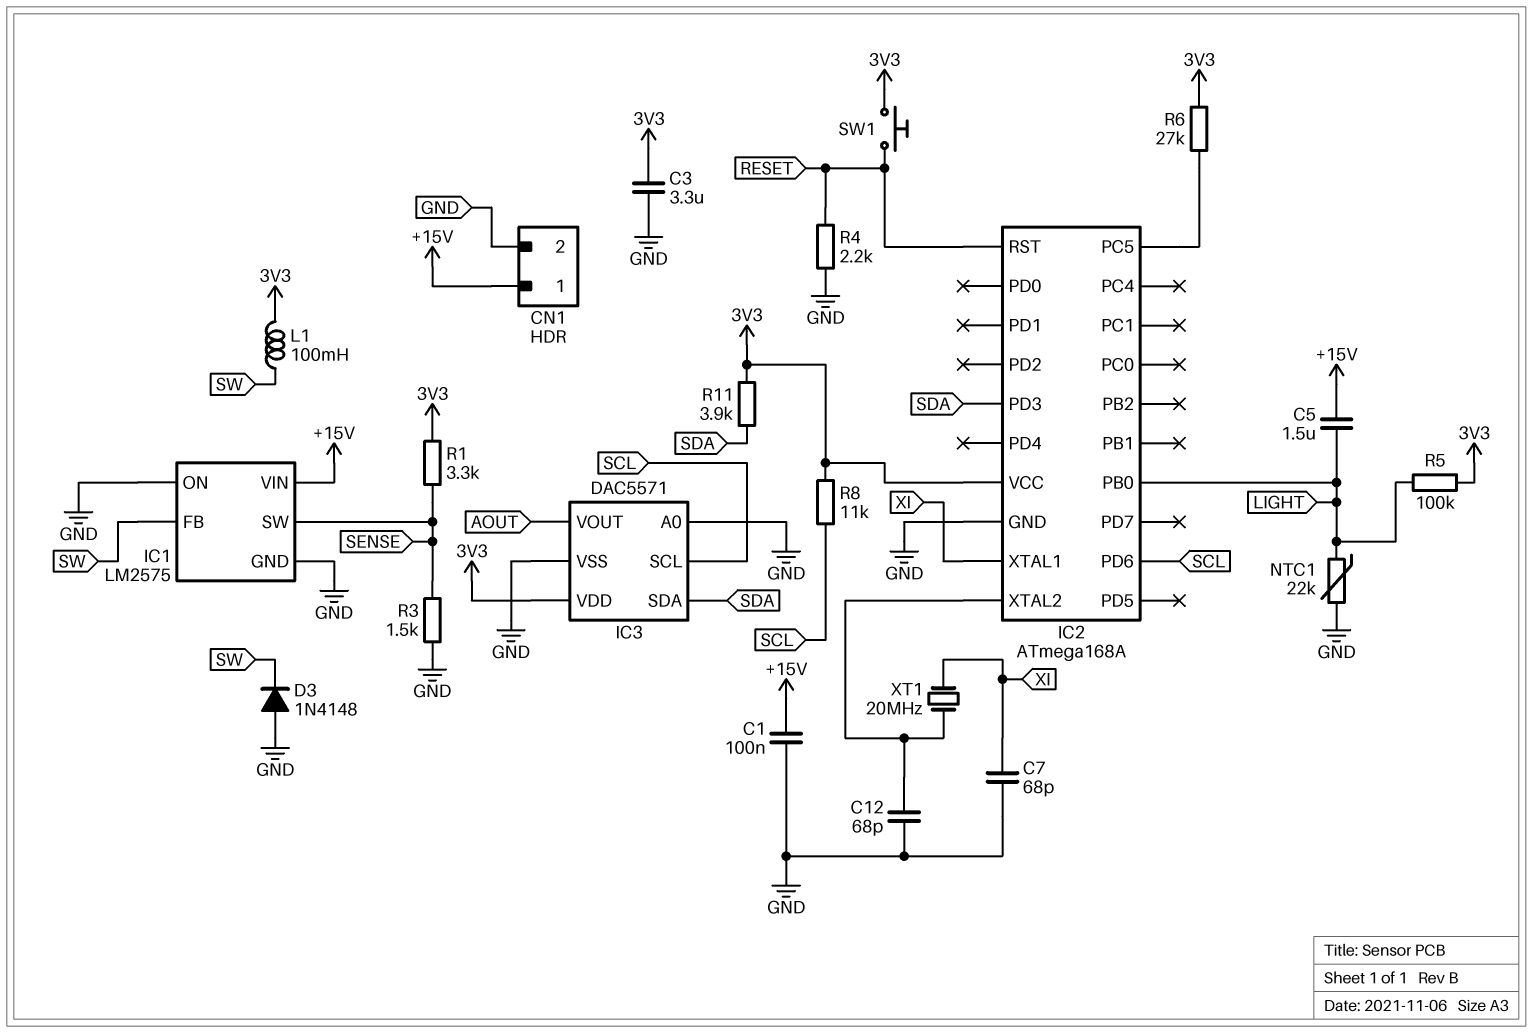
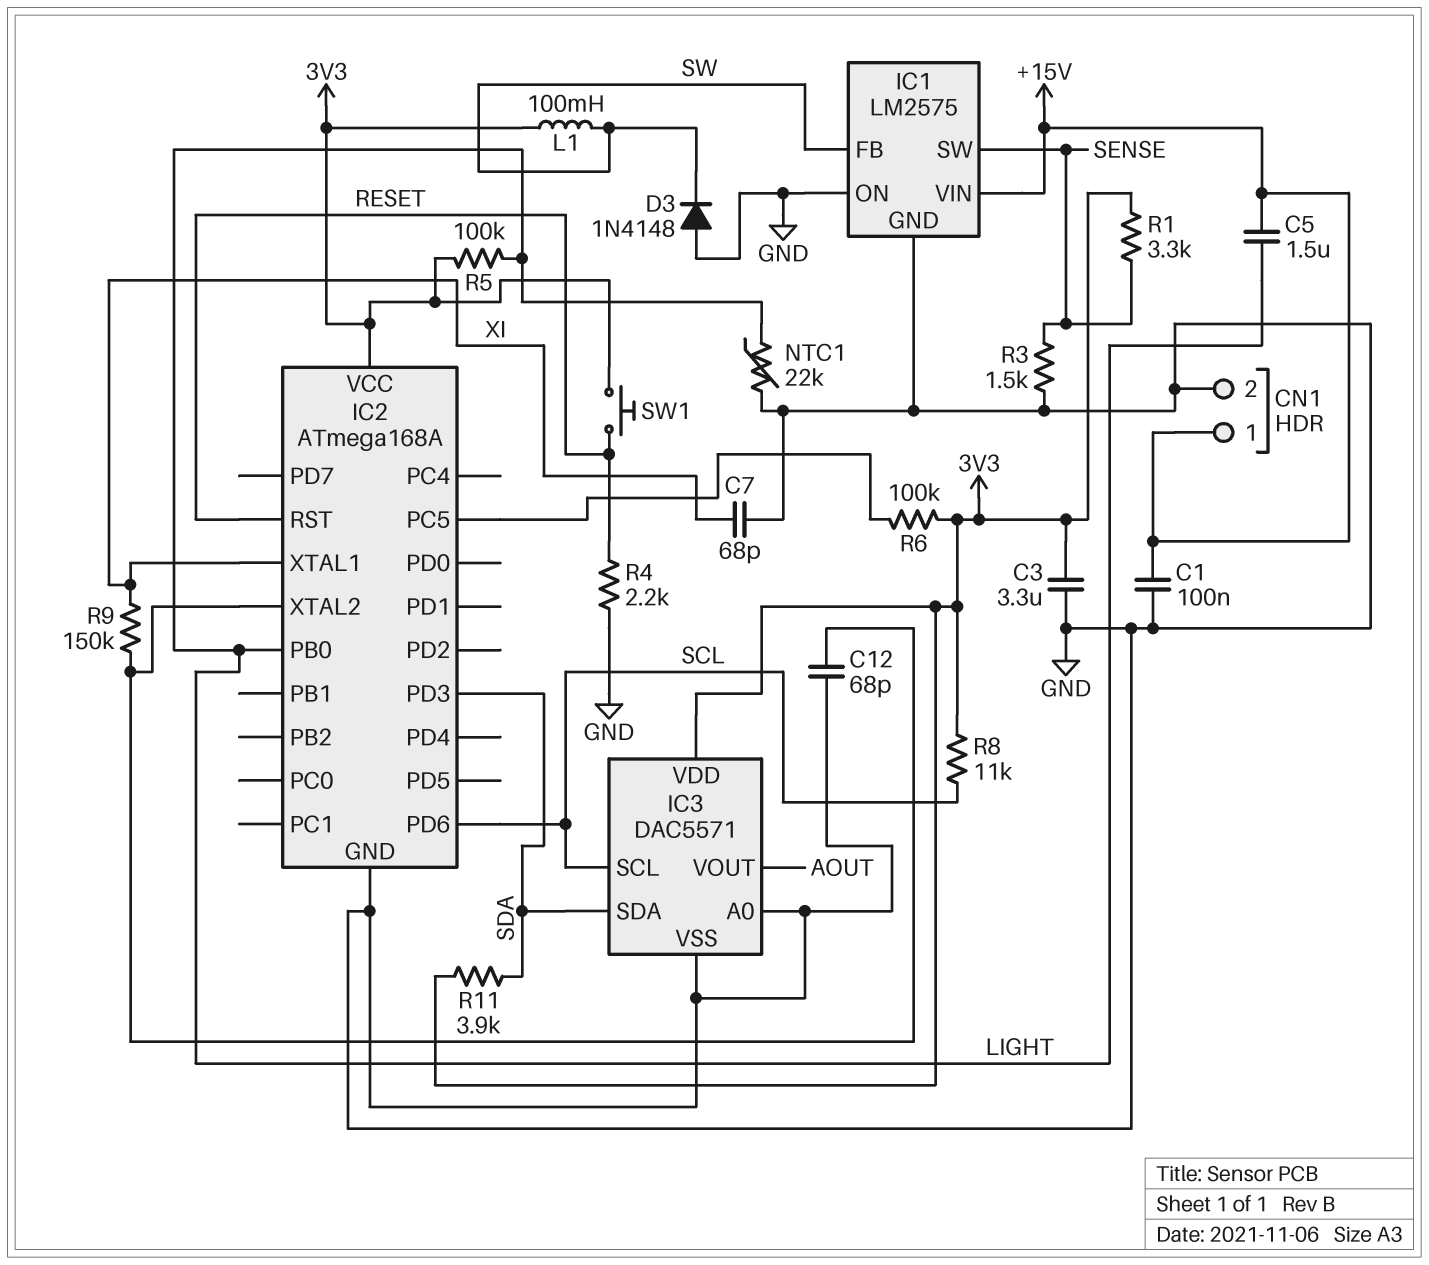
R6: 27k (3V3, IC2/PC5) -> 100k (3V3, IC2/PC5)
R9: none -> 150k (IC2/XTAL2, XI)
XT1: 20MHz (IC2/XTAL2, XI) -> none

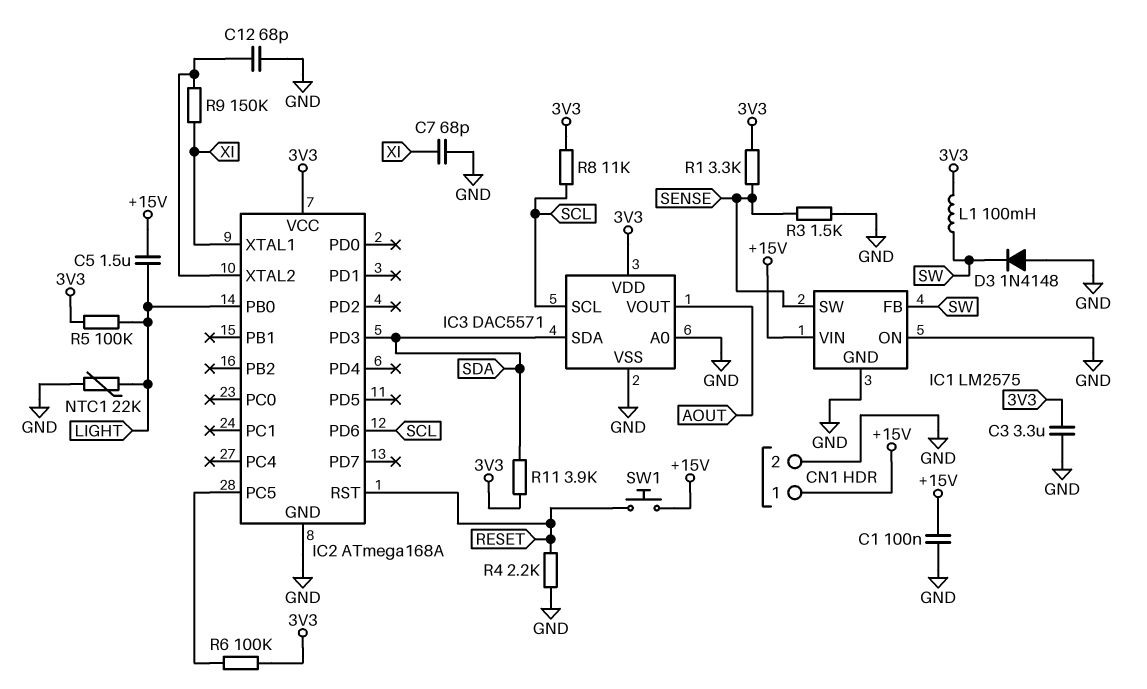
SW1: button (3V3, RESET) -> button (+15V, RESET)

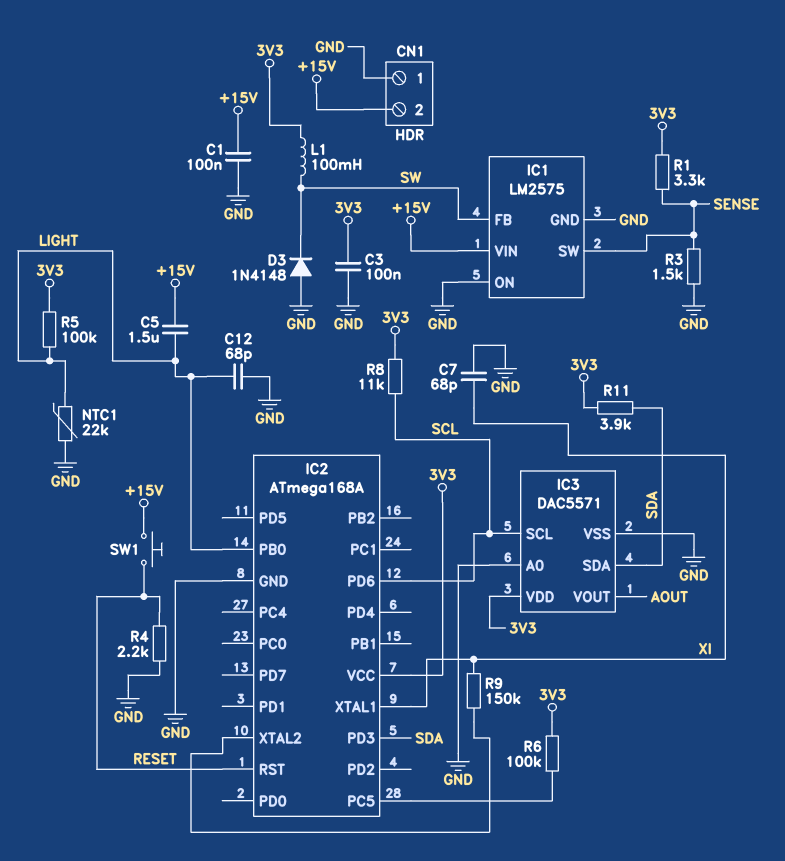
C3: 3.3uF (3V3, GND) -> 100nF (3V3, GND)
C12: 68pF (GND, IC2/XTAL2) -> 68pF (GND, LIGHT)
CN1 pin 1: +15V -> GND
CN1 pin 2: GND -> +15V

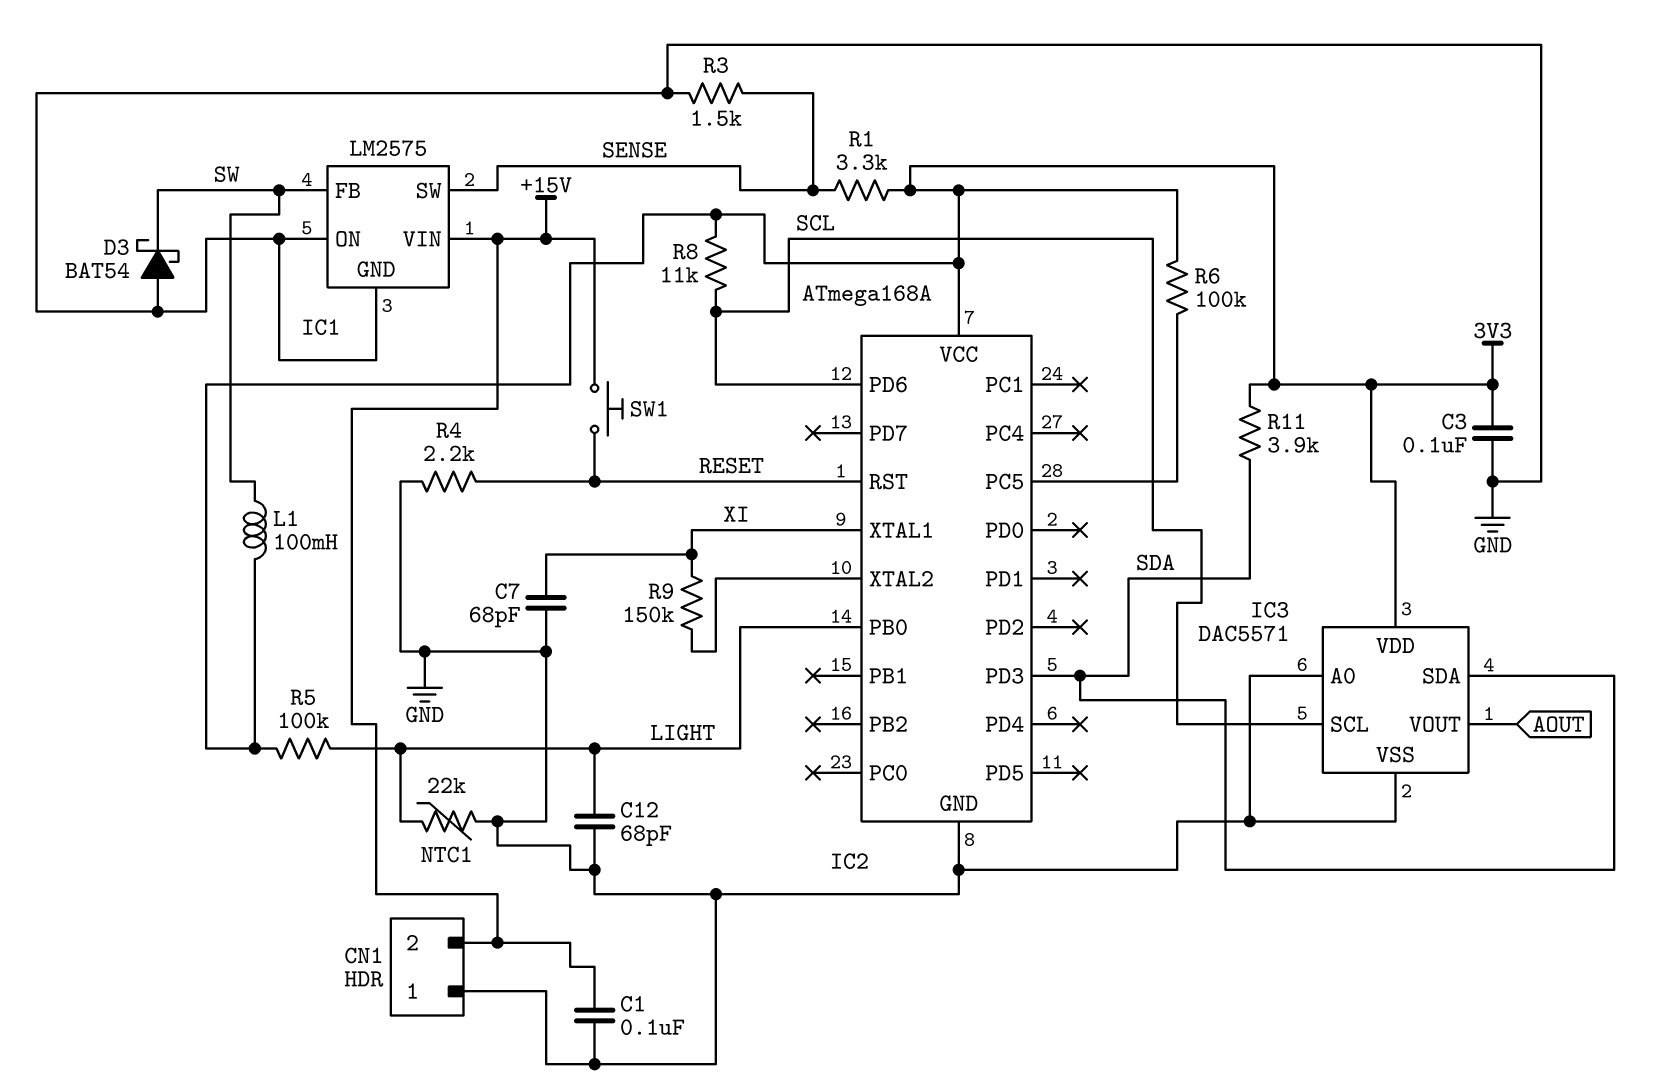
C5: 1.5uF (+15V, LIGHT) -> none
D3: diode 1N4148 (A GND, K SW) -> schottky BAT54 (A GND, K SW)

